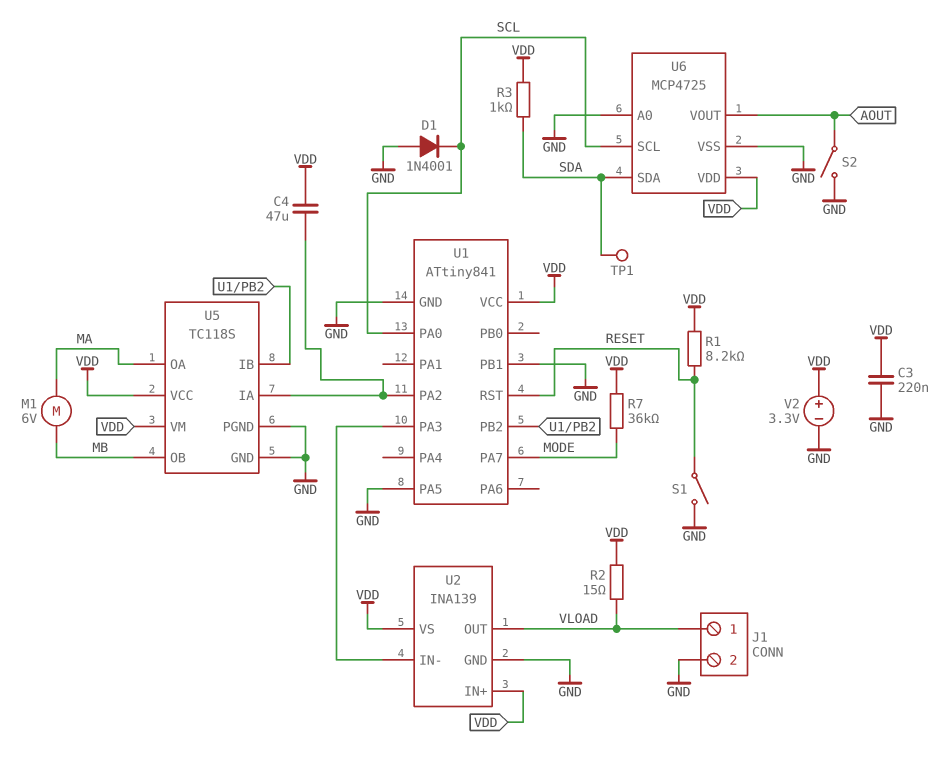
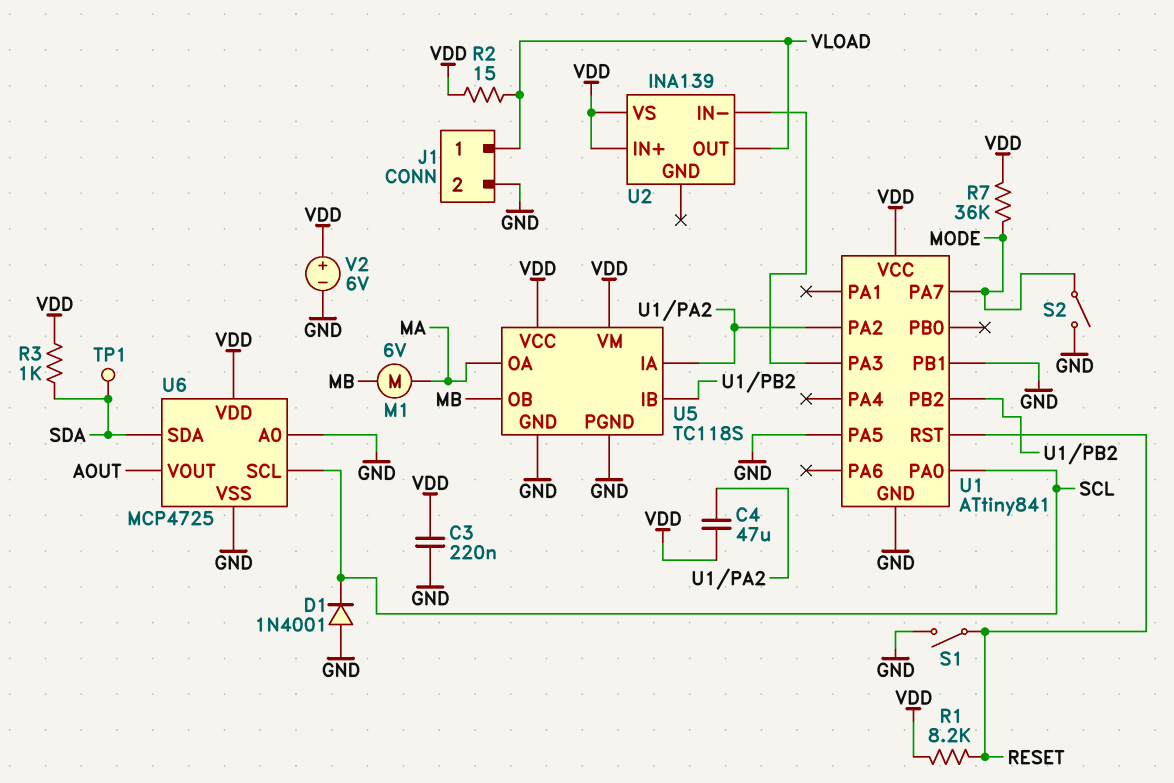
S2: switch (AOUT, GND) -> switch (GND, MODE)
U2 pin GND: GND -> none
V2: 3.3V (plus VDD, minus GND) -> 6V (plus VDD, minus GND)

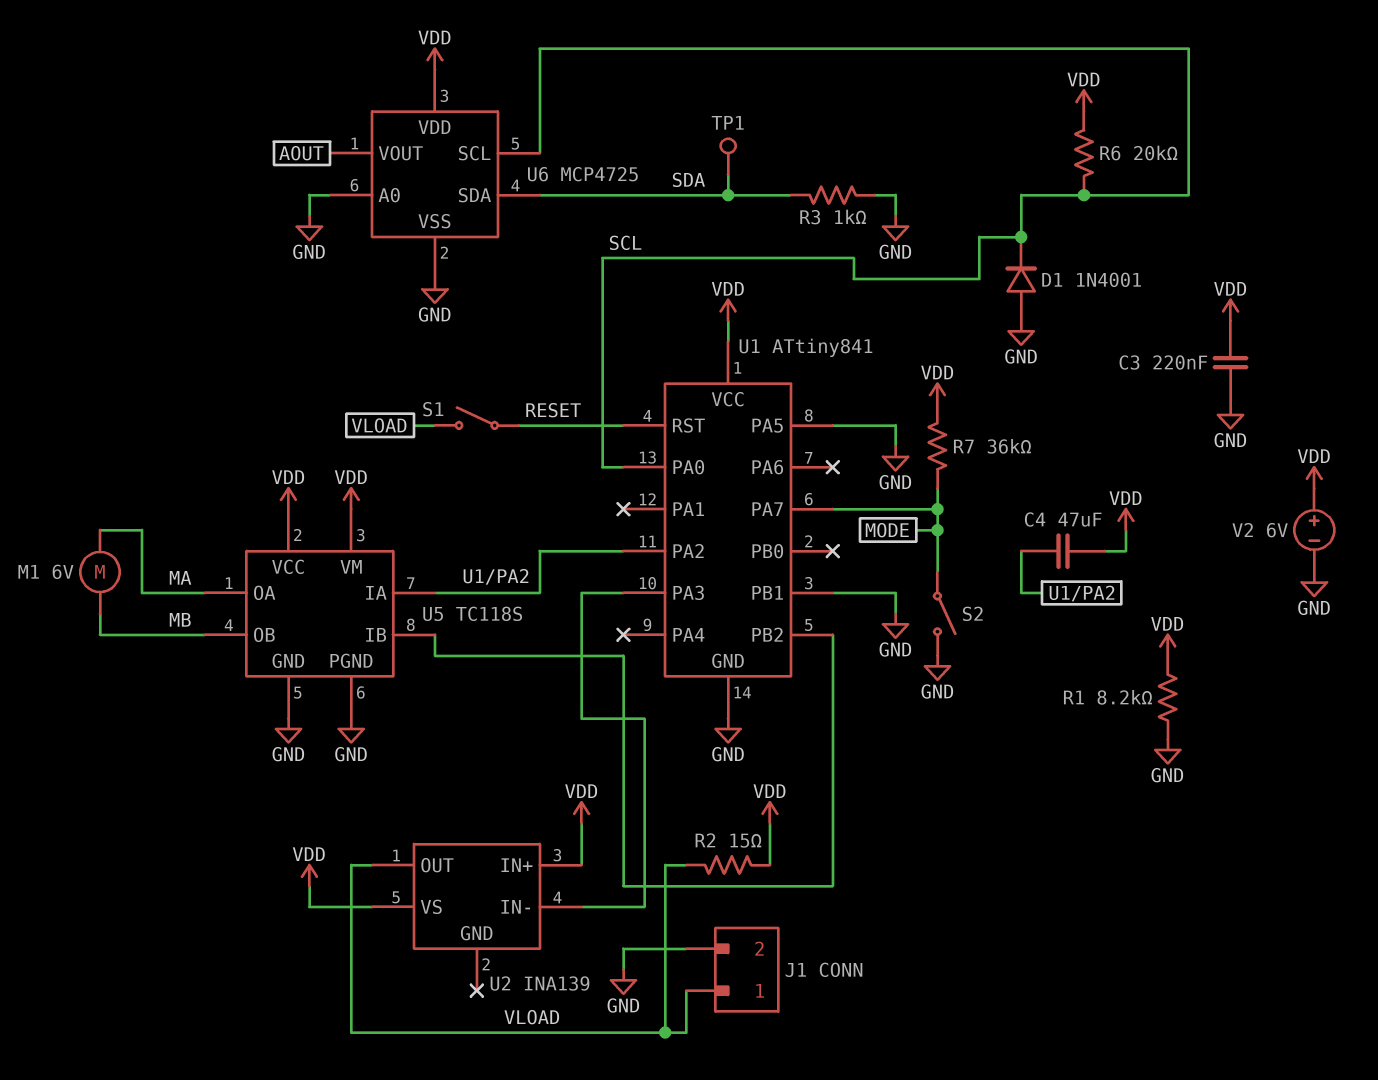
R1: 8.2k (RESET, VDD) -> 8.2k (GND, VDD)
R3: 1k (SDA, VDD) -> 1k (GND, SDA)
R6: none -> 20k (SCL, VDD)
S1: switch (GND, RESET) -> switch (RESET, VLOAD)

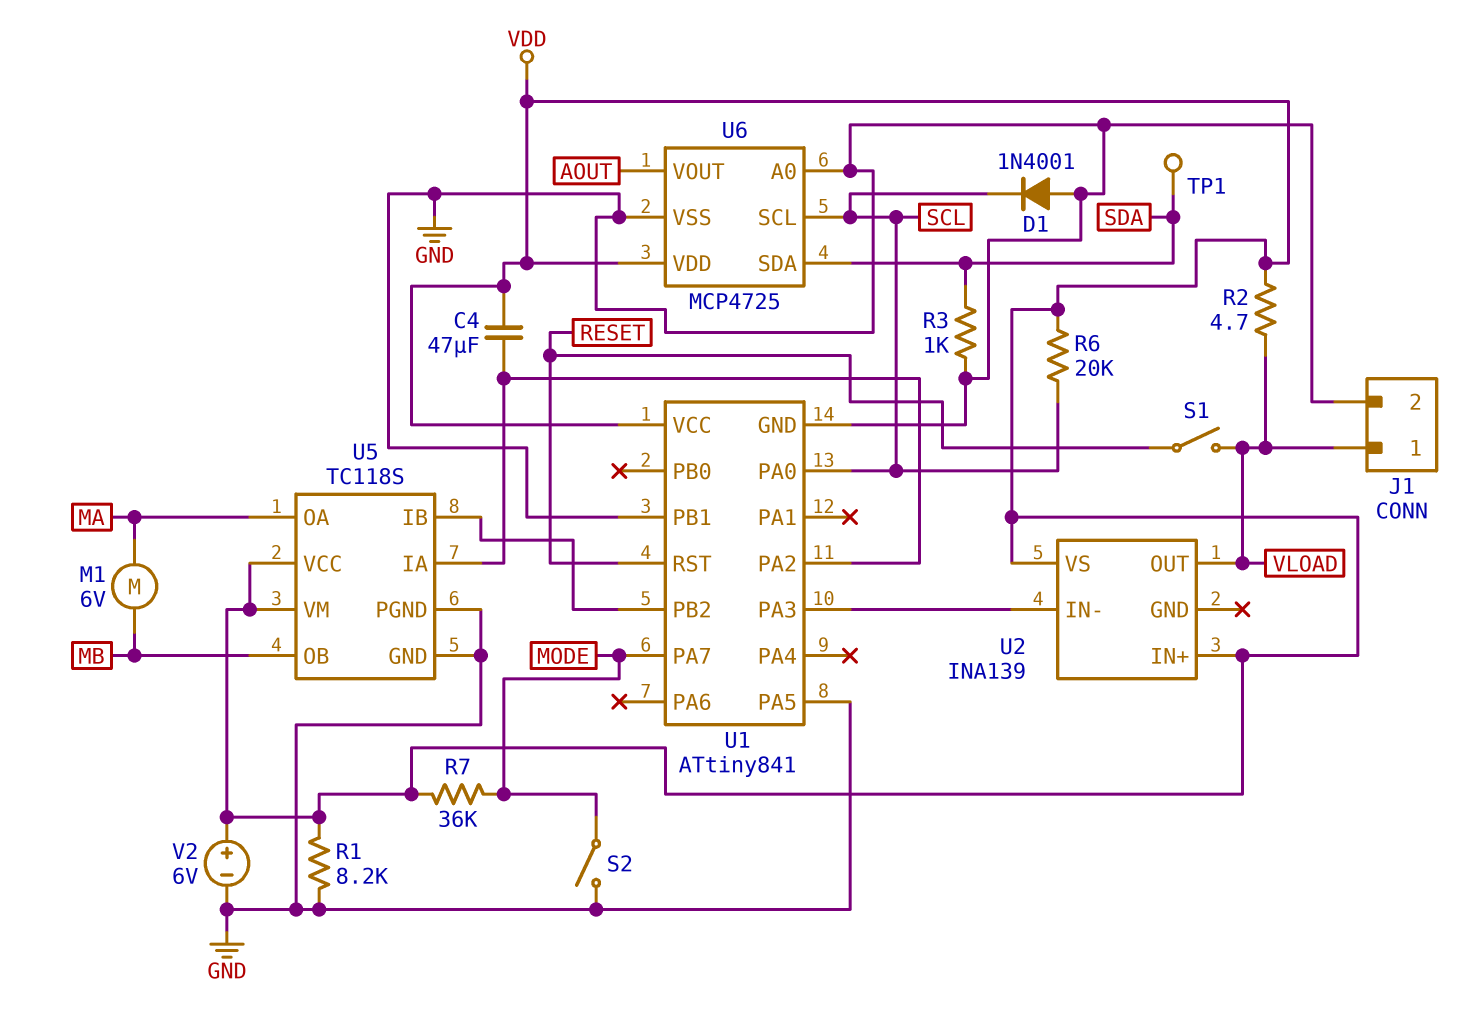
C3: 220nF (GND, VDD) -> none
R2: 15 (VDD, VLOAD) -> 4.7 (VDD, VLOAD)

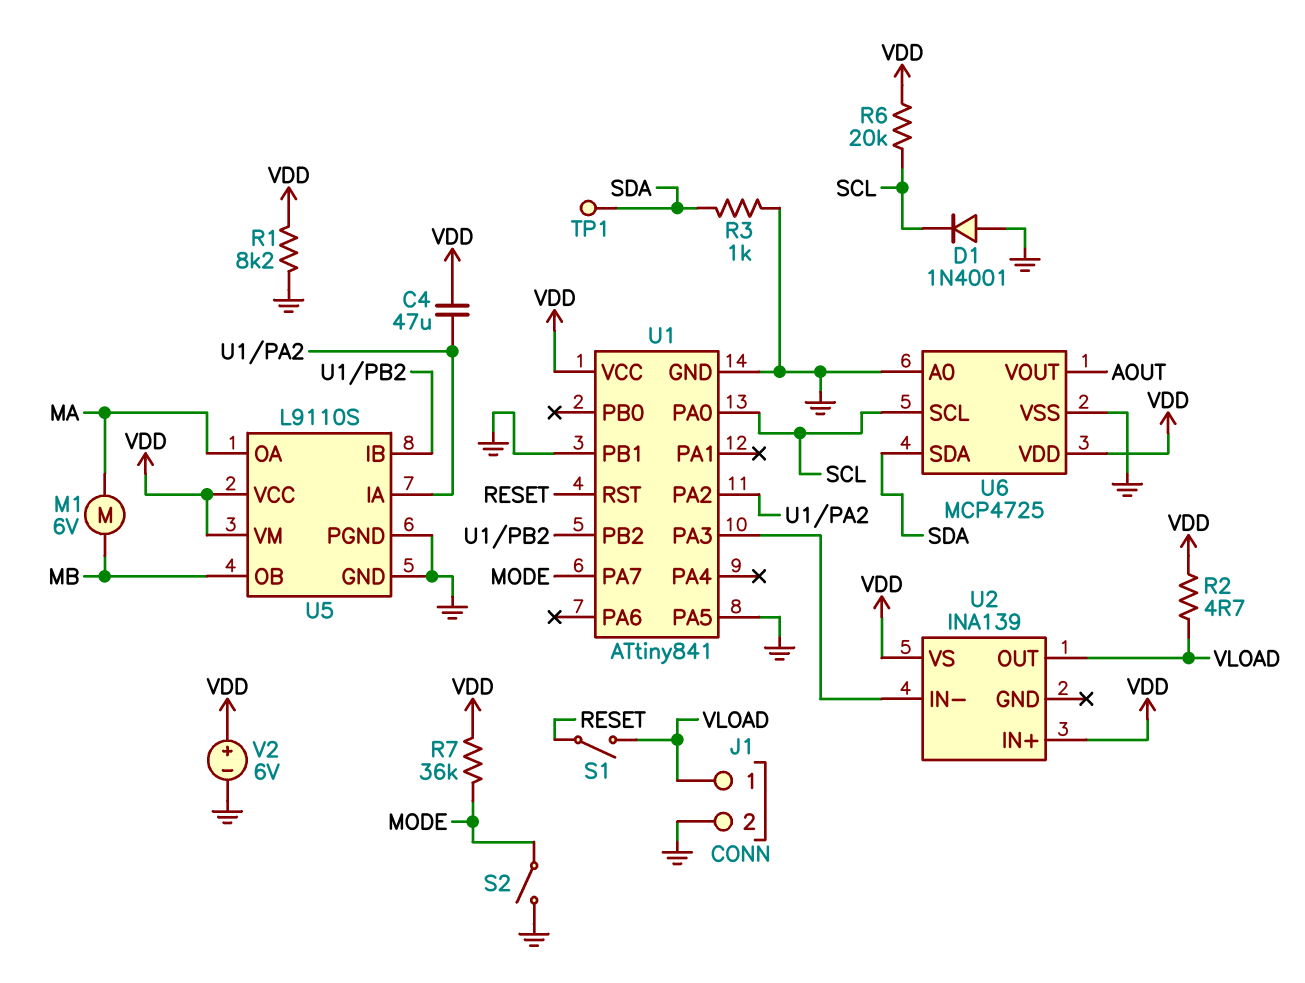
U5: TC118S -> L9110S

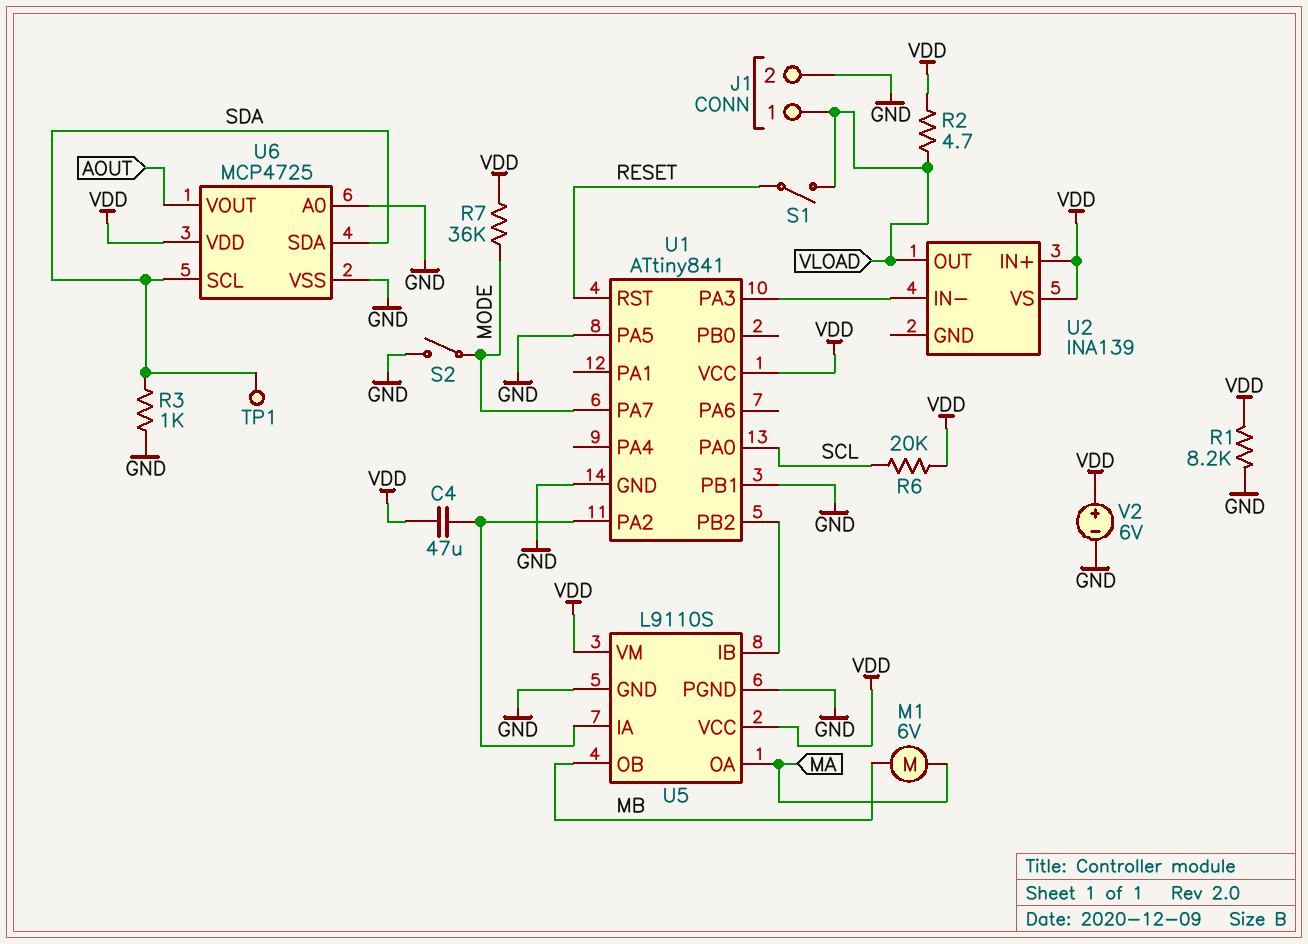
D1: diode 1N4001 (A GND, K SCL) -> none
U6 pin SCL: SCL -> SDA

